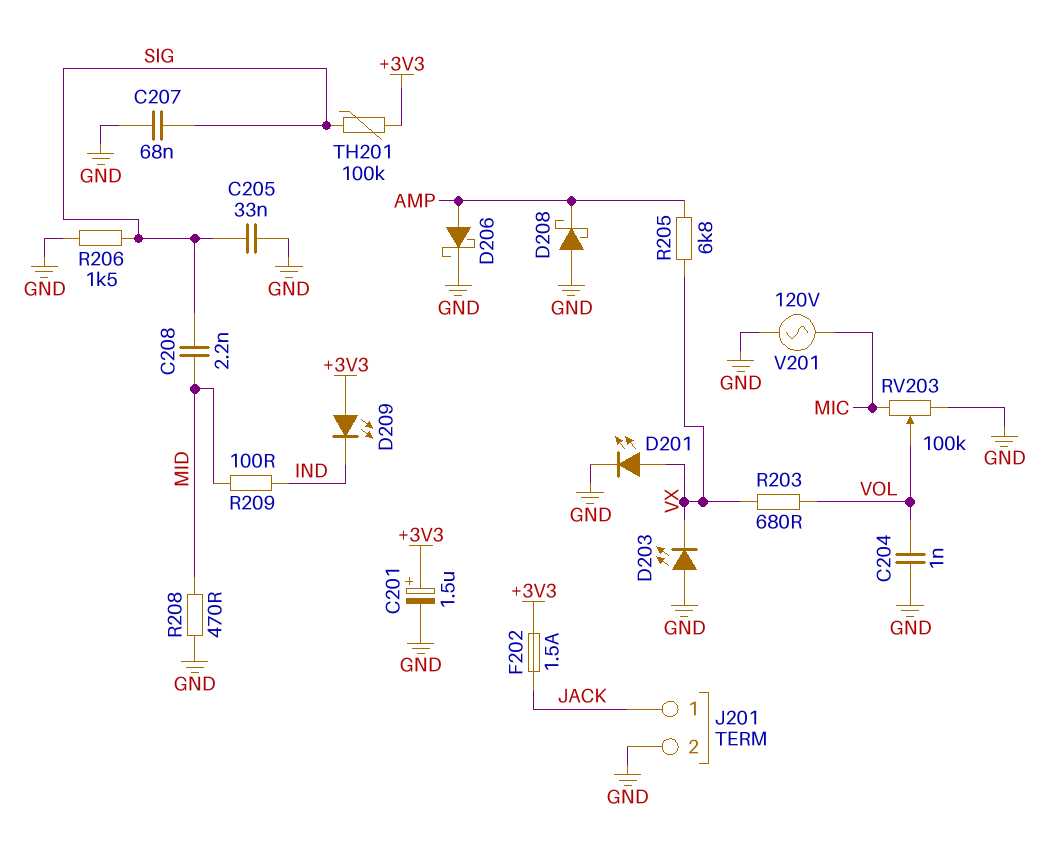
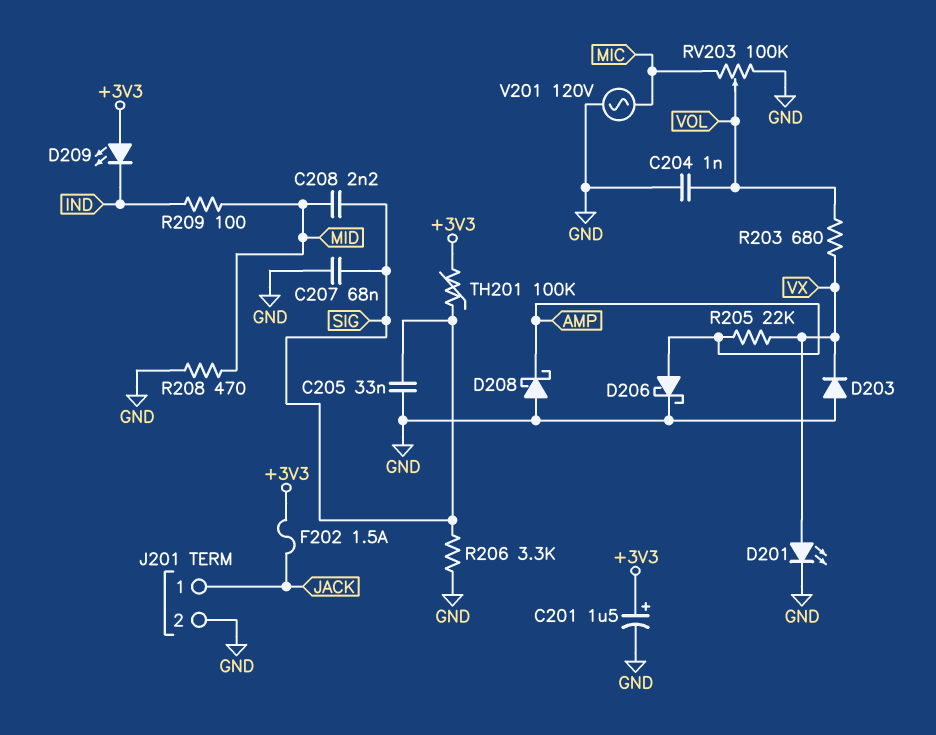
D203: LED (A GND, K VX) -> diode (A GND, K VX)
R205: 6.8k (AMP, VX) -> 22k (AMP, VX)
R206: 1.5k (GND, SIG) -> 3.3k (GND, SIG)

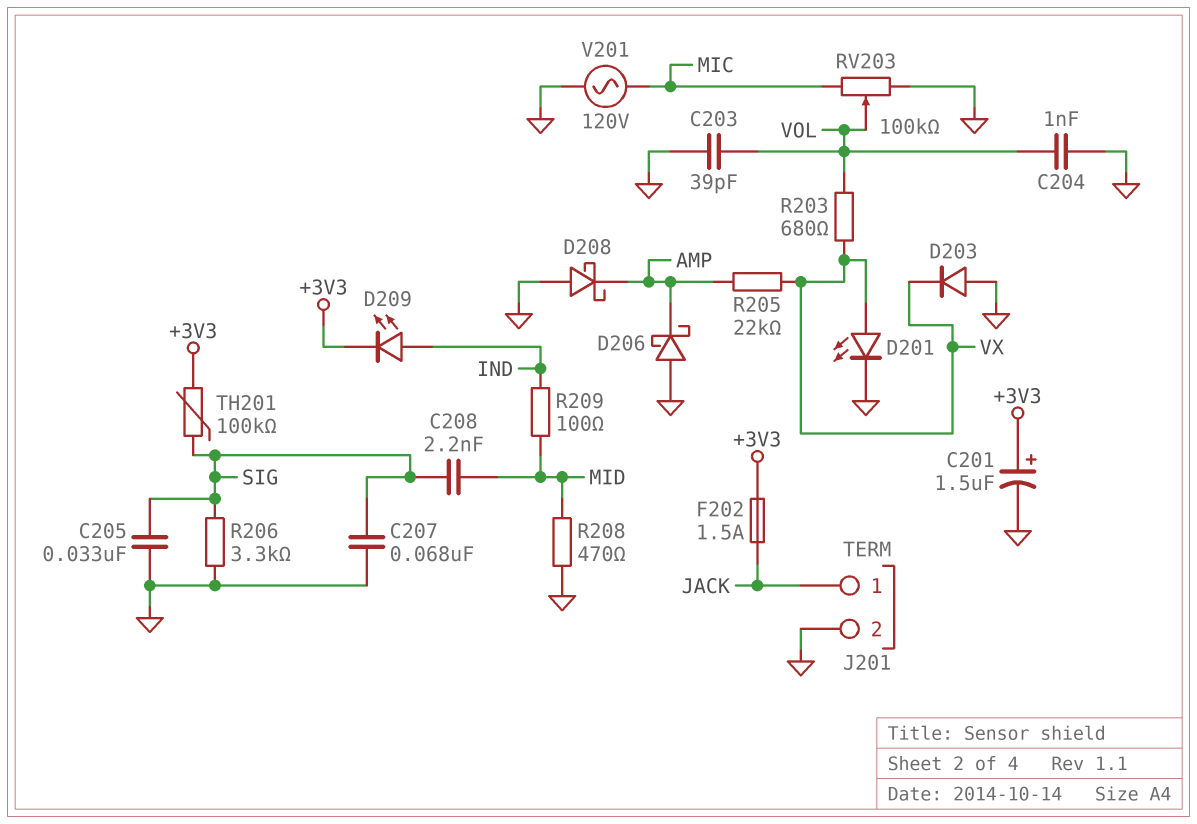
C203: none -> 39pF (GND, VOL)
D206: schottky (A AMP, K GND) -> schottky (A GND, K AMP)
D209: LED (A +3V3, K IND) -> LED (A IND, K +3V3)

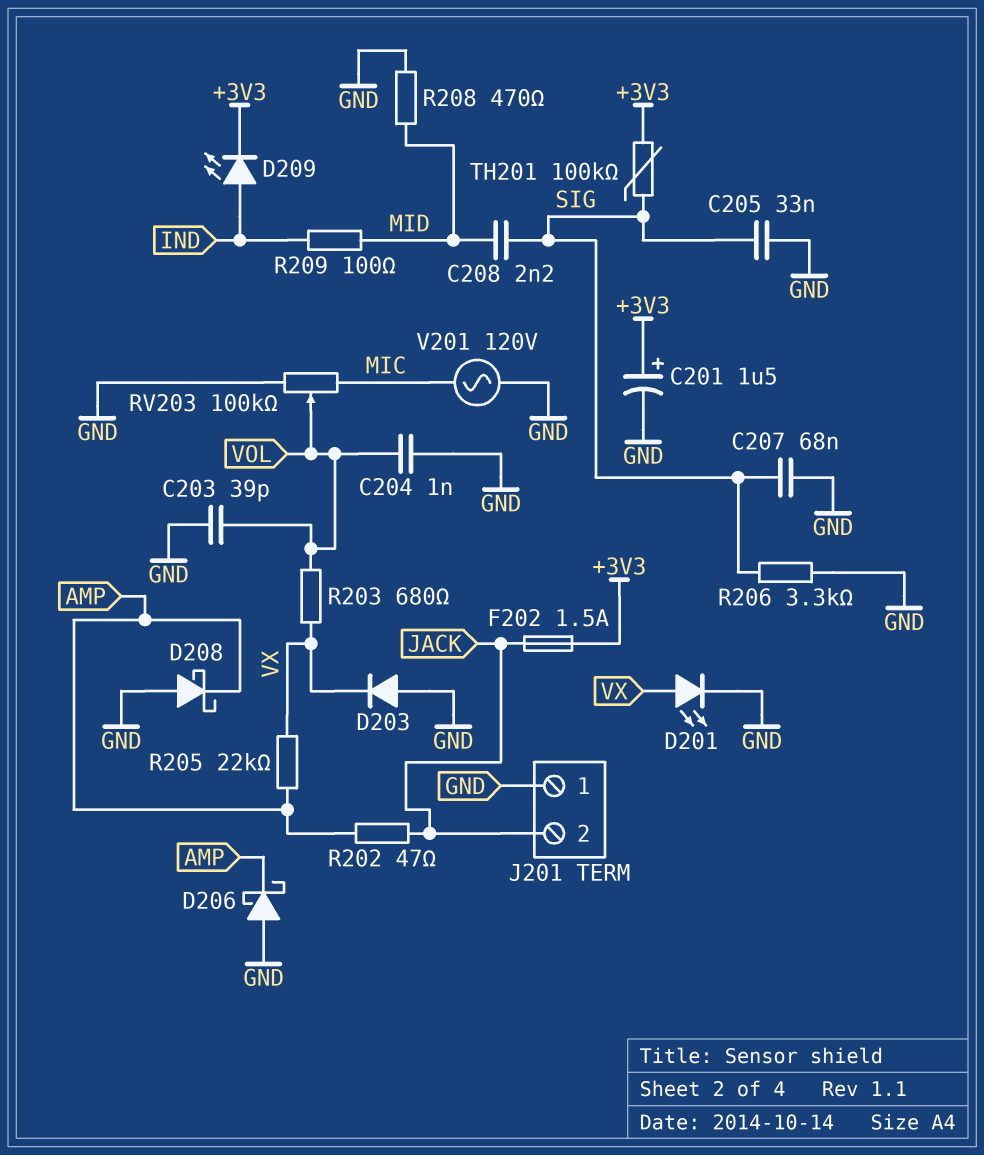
J201 pin 1: JACK -> GND
J201 pin 2: GND -> JACK
R202: none -> 47 (AMP, JACK)

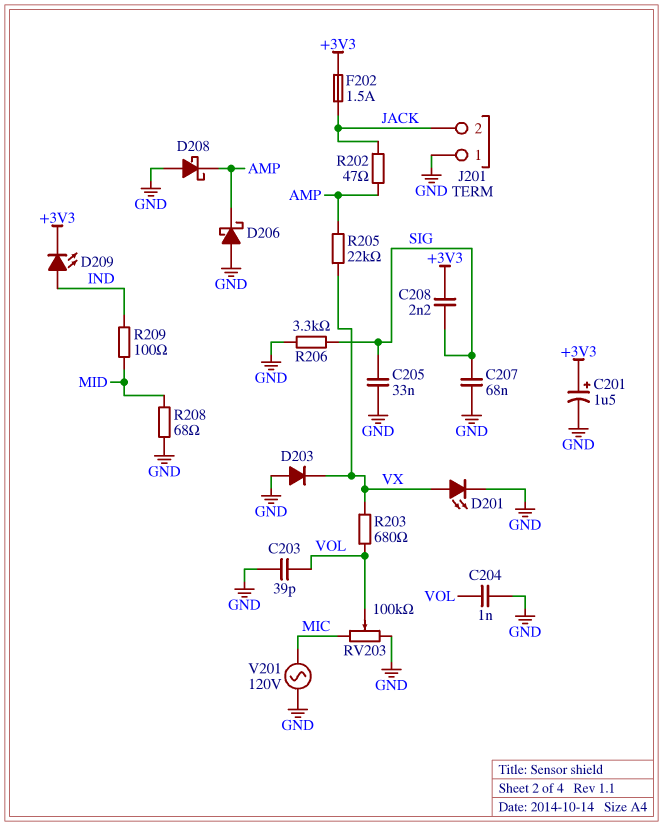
C208: 2.2nF (MID, SIG) -> 2.2nF (+3V3, SIG)
R208: 470 (GND, MID) -> 68 (GND, MID)
TH201: 100k (+3V3, SIG) -> none

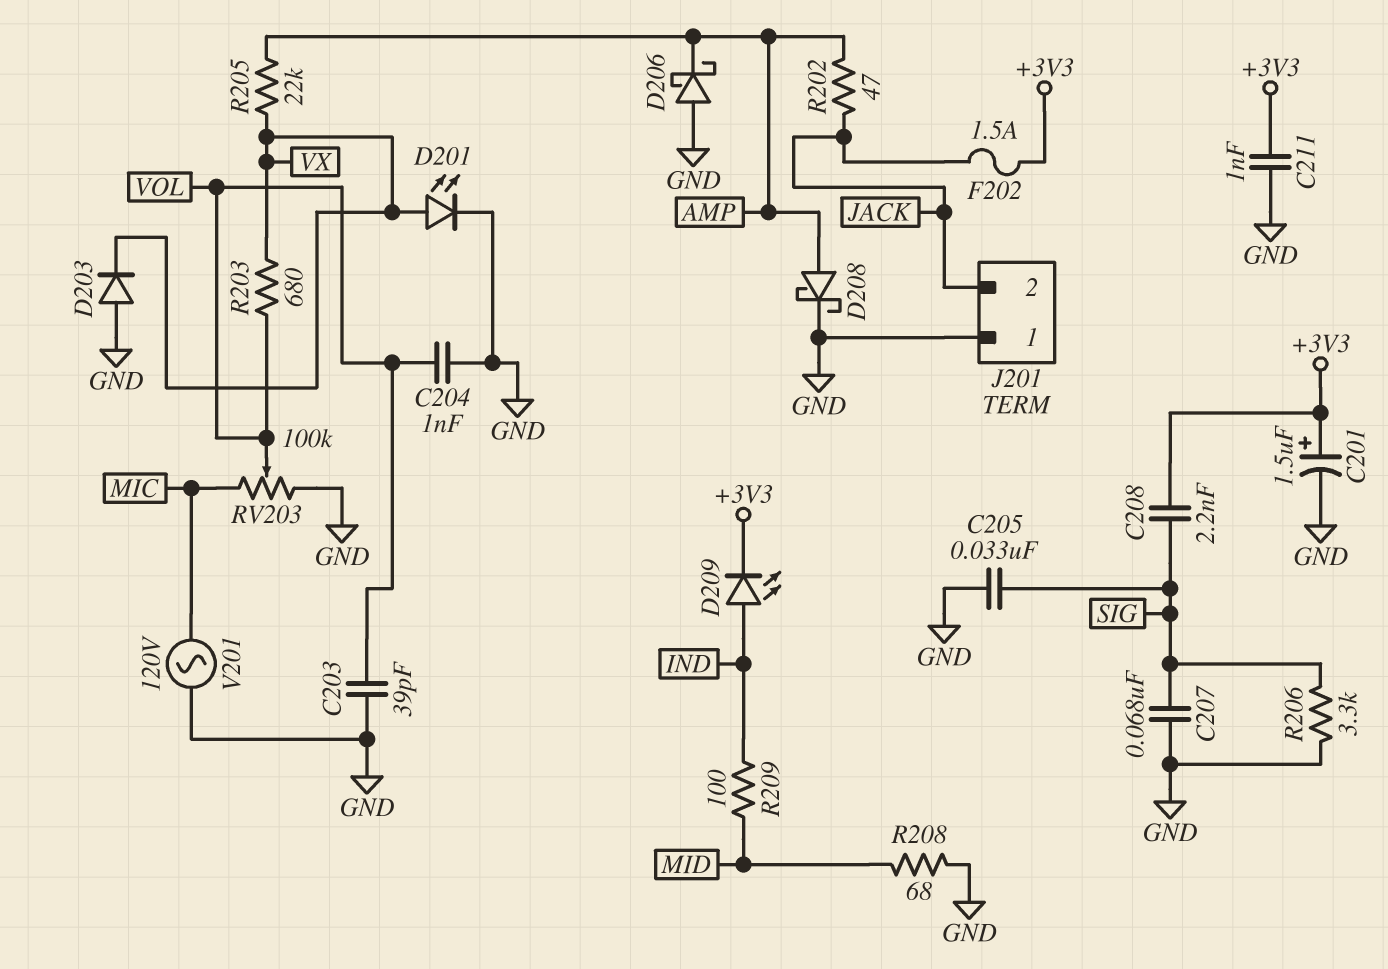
C211: none -> 1nF (+3V3, GND)
D208: schottky (A GND, K AMP) -> schottky (A AMP, K GND)

